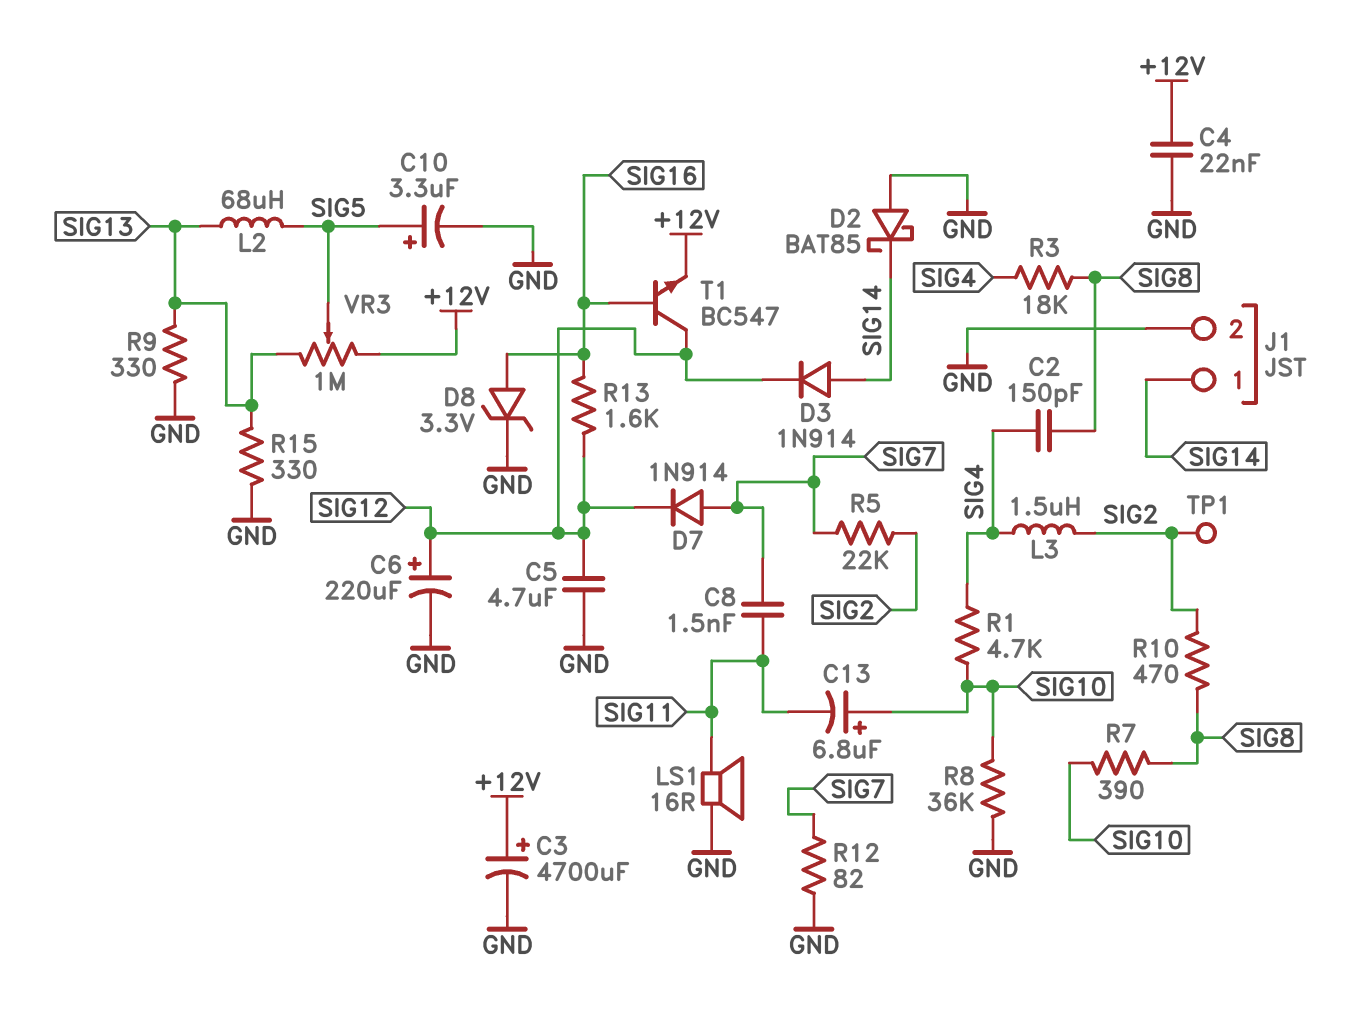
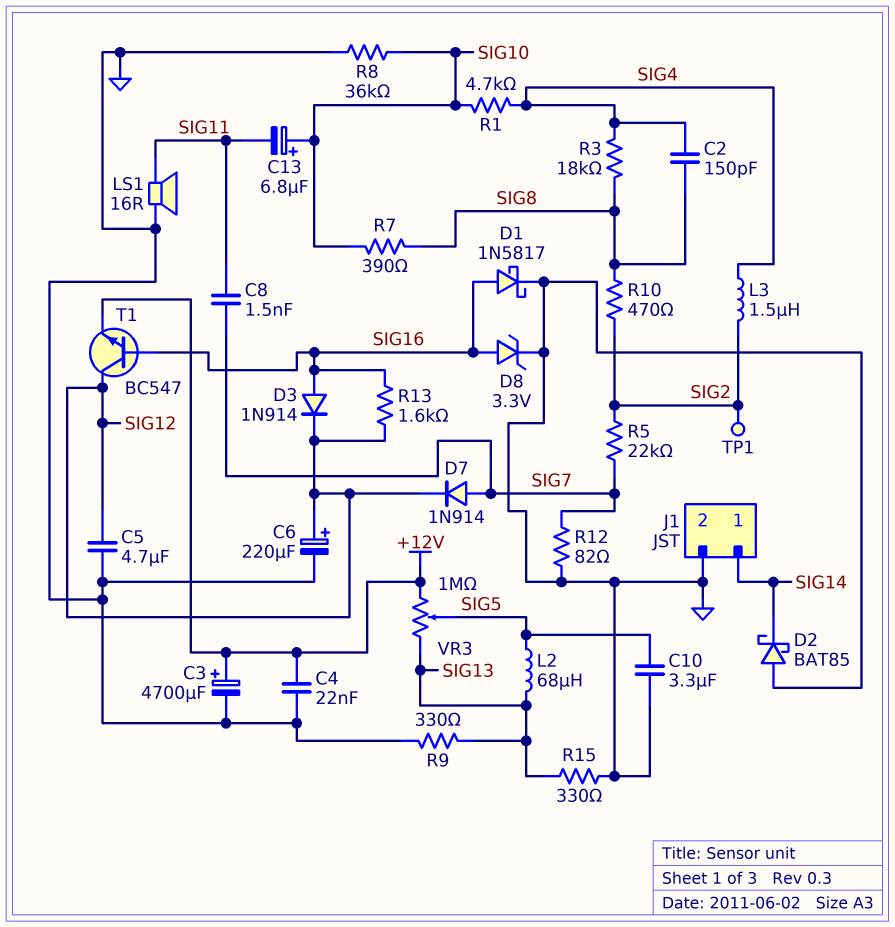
C10: 3.3uF (plus SIG5, minus GND) -> 3.3uF (GND, SIG5)
D1: none -> schottky 1N5817 (A SIG16, K GND)
D3: diode 1N914 (A SIG14, K SIG12) -> diode 1N914 (A SIG16, K SIG12)

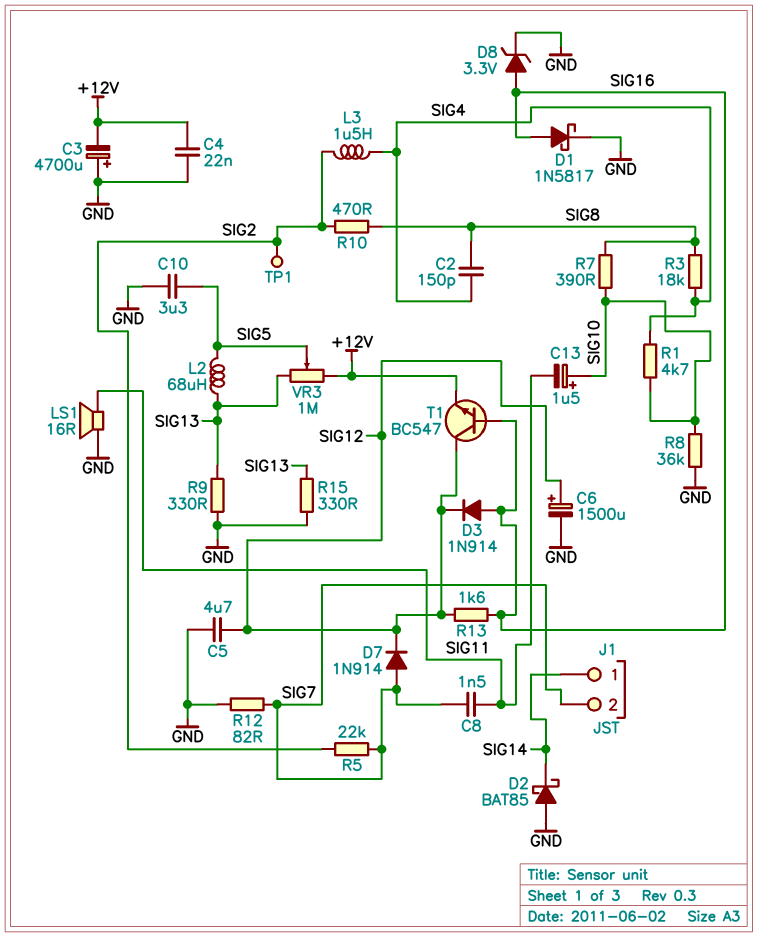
C3: 4700uF (plus +12V, minus GND) -> 4700uF (plus GND, minus +12V)
C6: 220uF (plus SIG12, minus GND) -> 1500uF (plus SIG12, minus GND)
C13: 6.8uF (plus SIG10, minus SIG11) -> 1.5uF (plus SIG10, minus SIG11)
J1 pin 2: GND -> SIG7

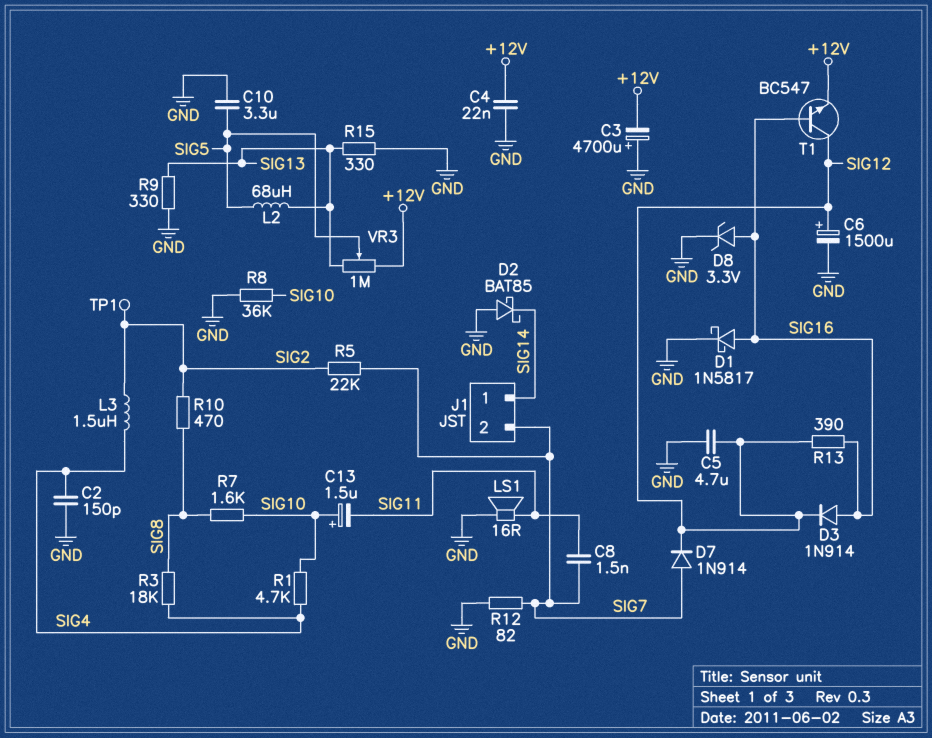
C2: 150pF (SIG4, SIG8) -> 150pF (GND, SIG4)
R7: 390 (SIG8, SIG10) -> 1.6k (SIG8, SIG10)
R13: 1.6k (SIG12, SIG16) -> 390 (SIG12, SIG16)

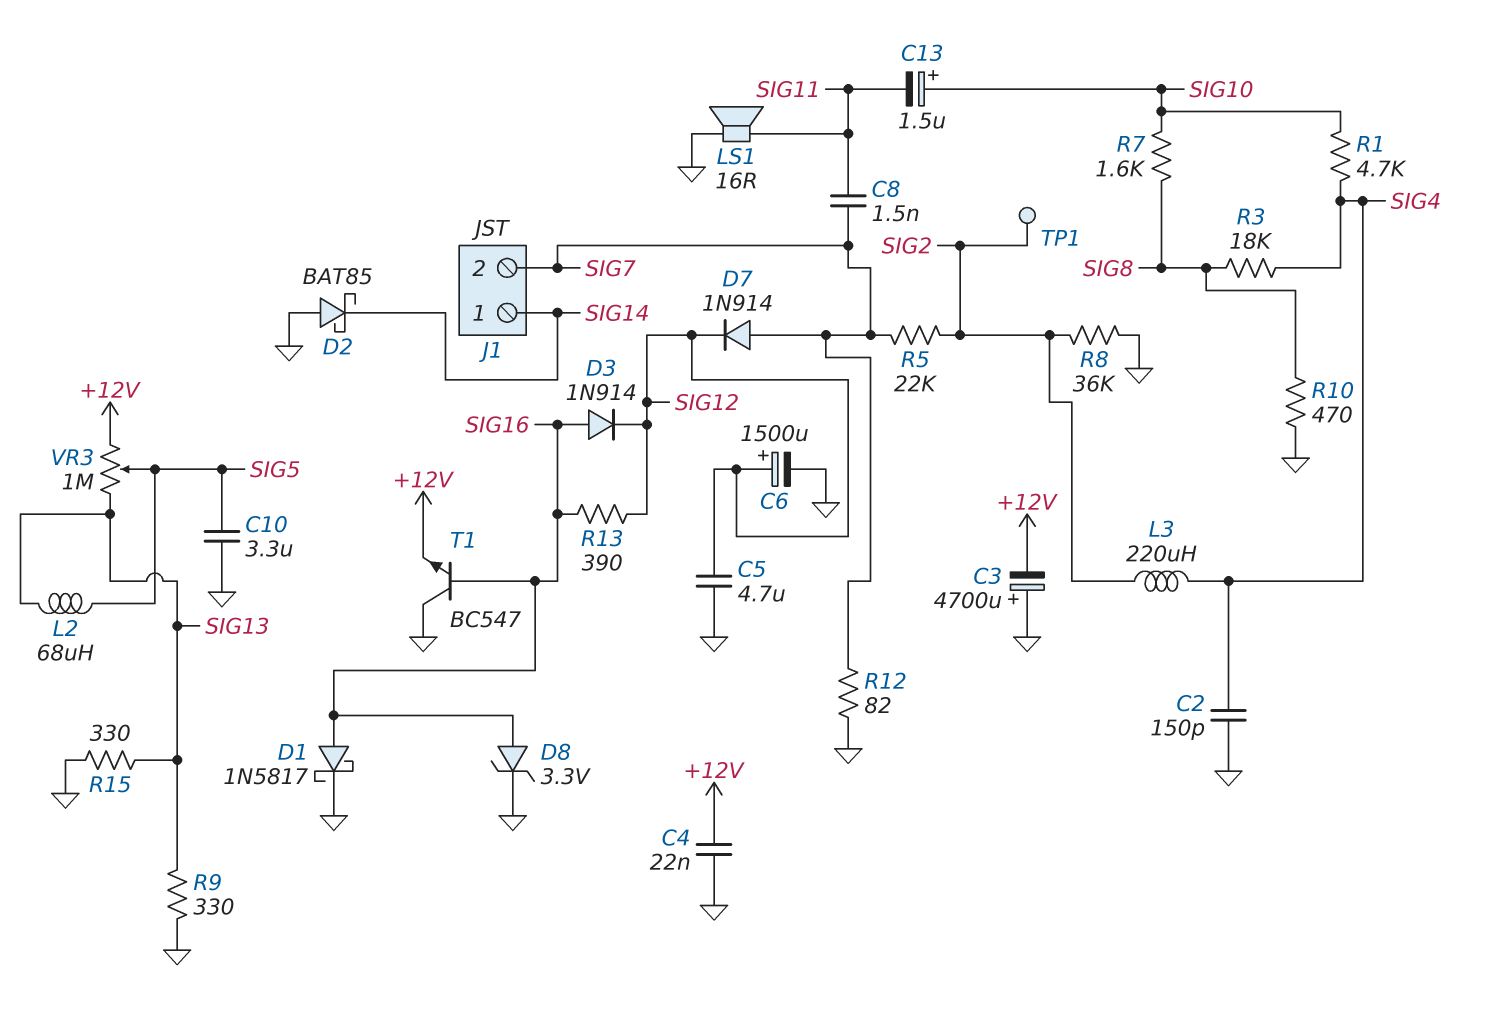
L3: 1.5uH (SIG2, SIG4) -> 220uH (SIG2, SIG4)
R8: 36k (GND, SIG10) -> 36k (GND, SIG2)
R10: 470 (SIG2, SIG8) -> 470 (GND, SIG8)
T1: NPN BC547 (B SIG16, C SIG12, E +12V) -> NPN BC547 (B SIG16, C GND, E +12V)

